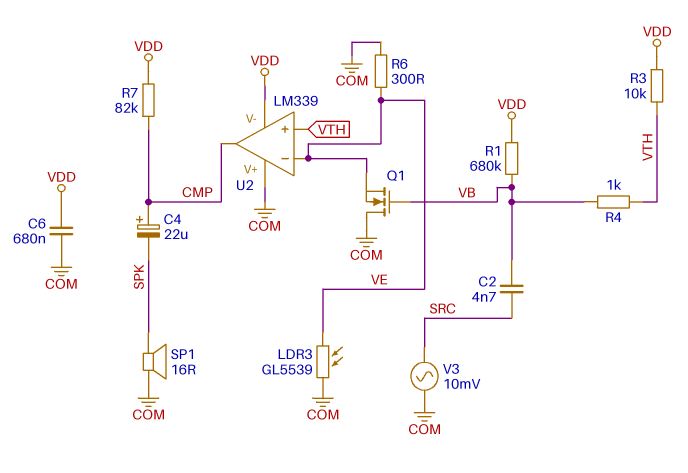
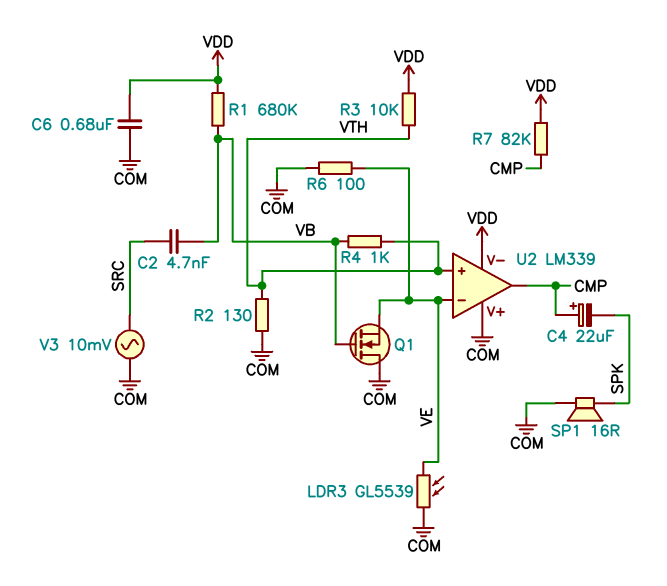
R2: none -> 130 (COM, VTH)
R6: 300 (COM, VE) -> 100 (COM, VE)

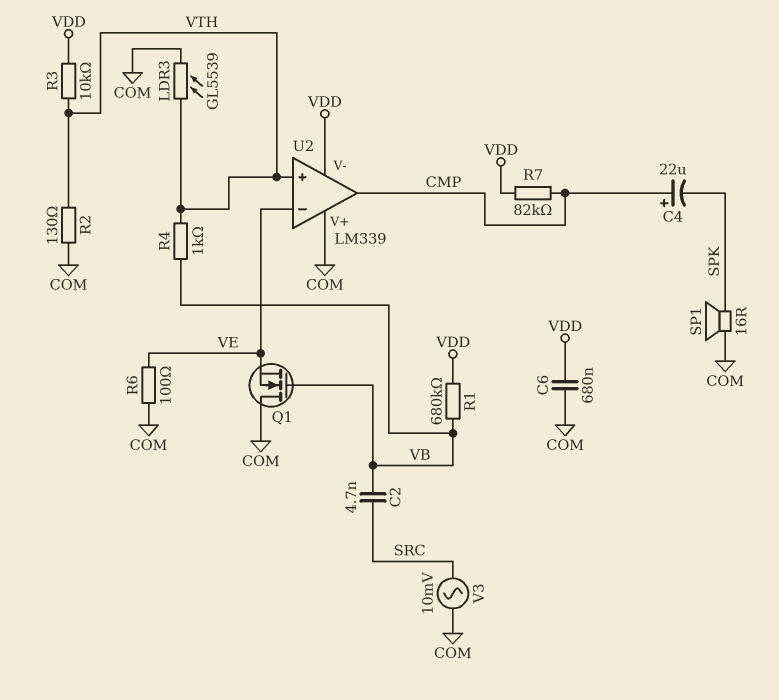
LDR3: GL5539 (COM, VE) -> GL5539 (COM, VTH)

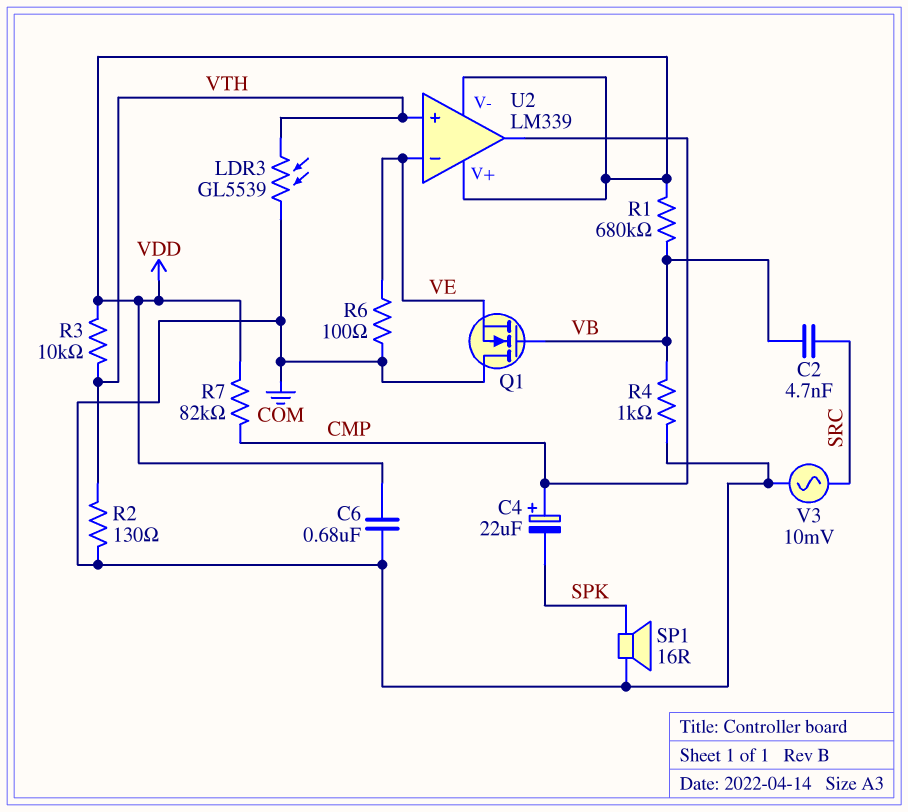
R4: 1k (VB, VTH) -> 1k (COM, VB)
U2 pin V+: COM -> VDD

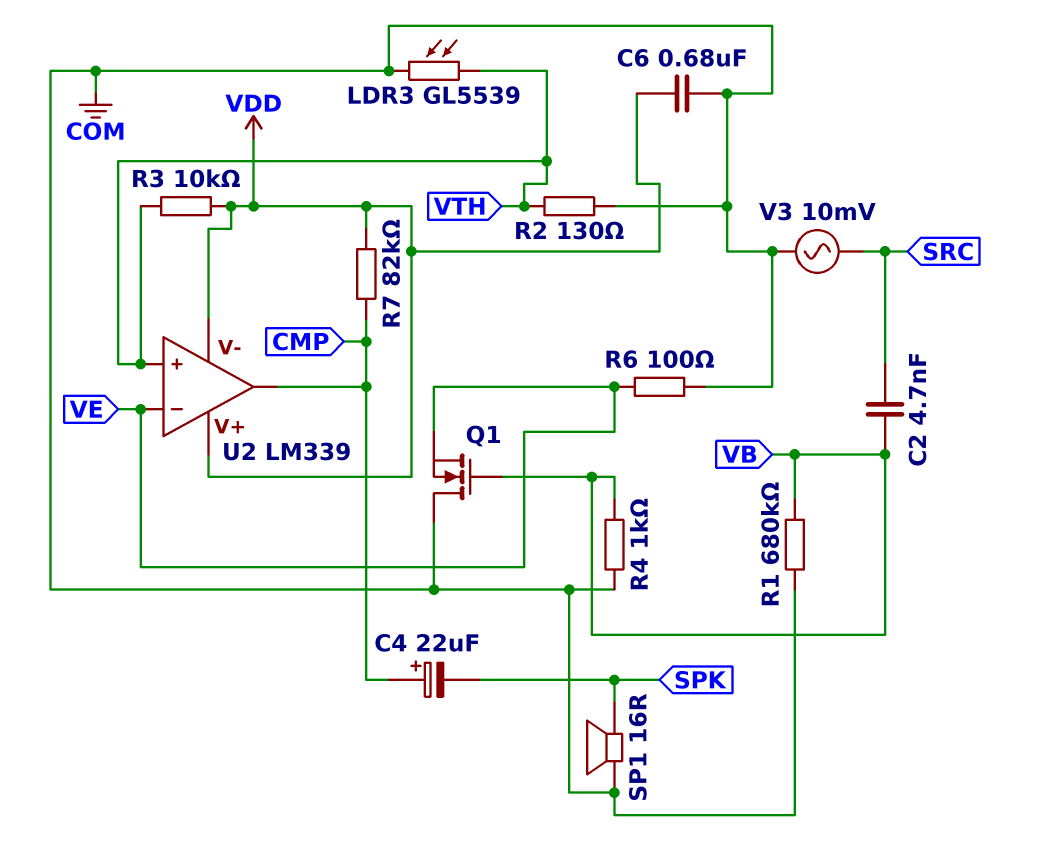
R1: 680k (VB, VDD) -> 680k (COM, VB)

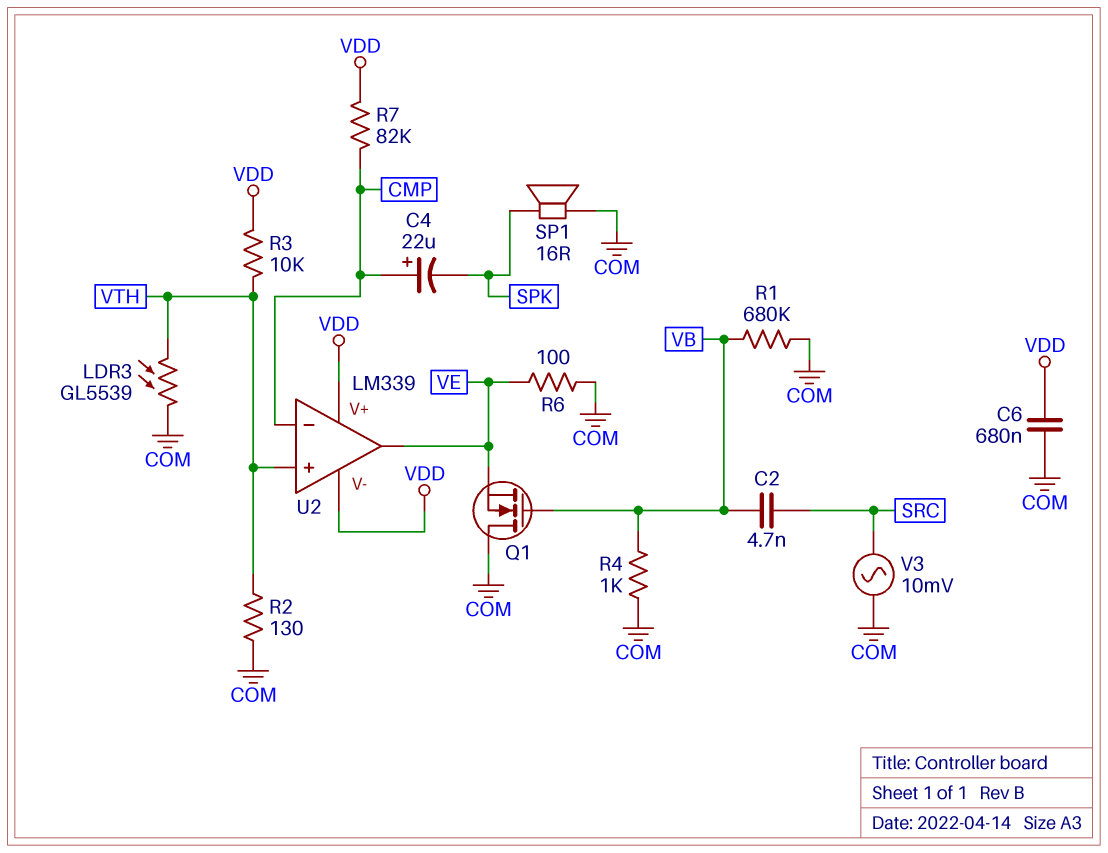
U2 pin in-: VE -> CMP
U2 pin out: CMP -> VE

